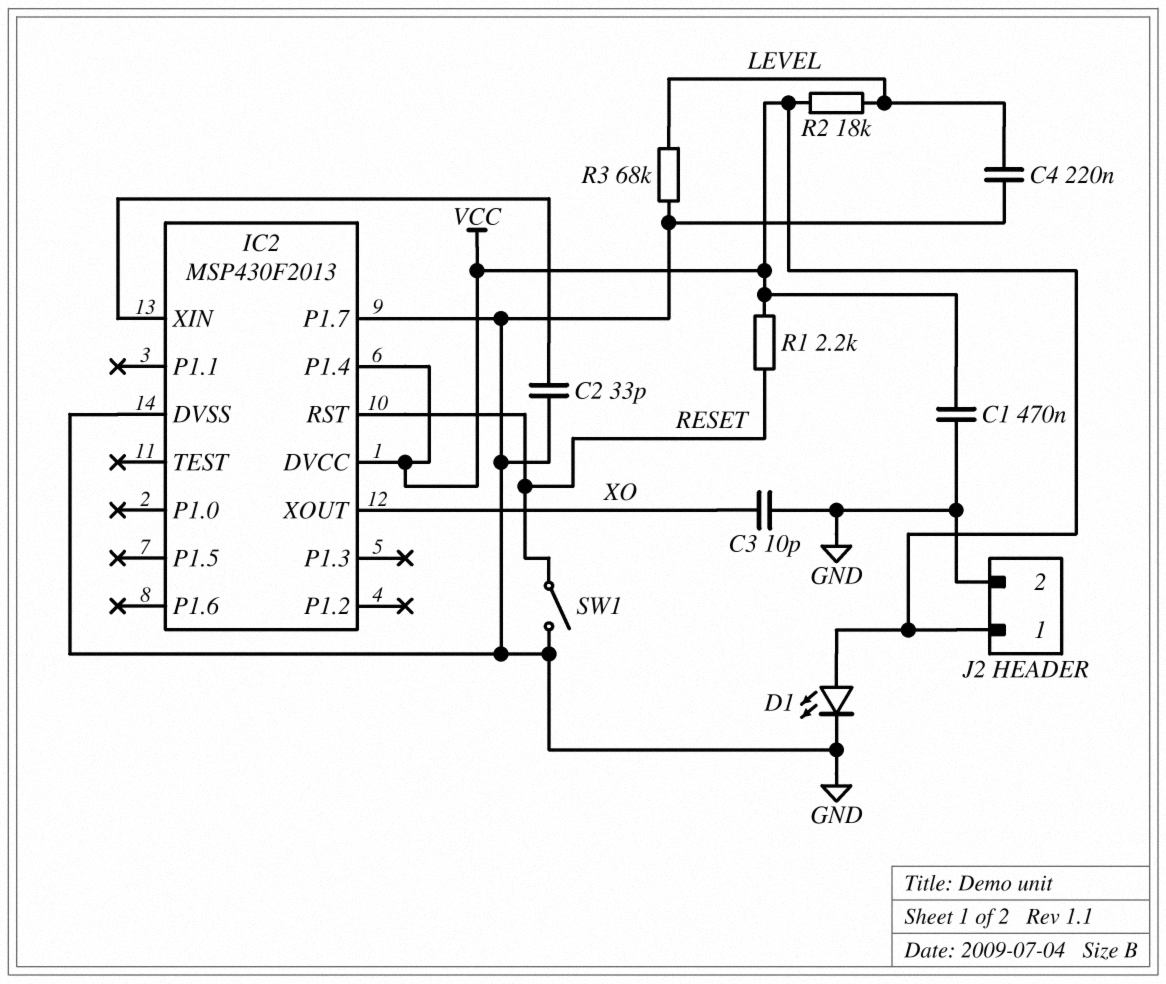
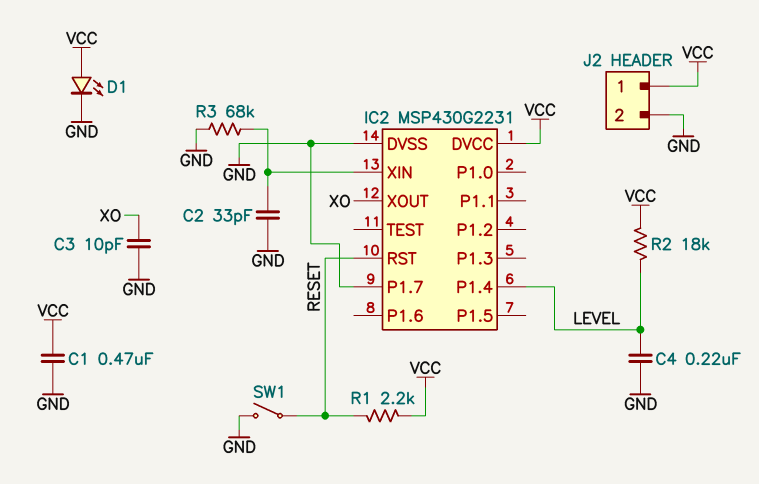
IC2: MSP430F2013 -> MSP430G2231
IC2 pin P1.4: VCC -> LEVEL
R3: 68k (GND, LEVEL) -> 68k (GND, IC2/XIN)

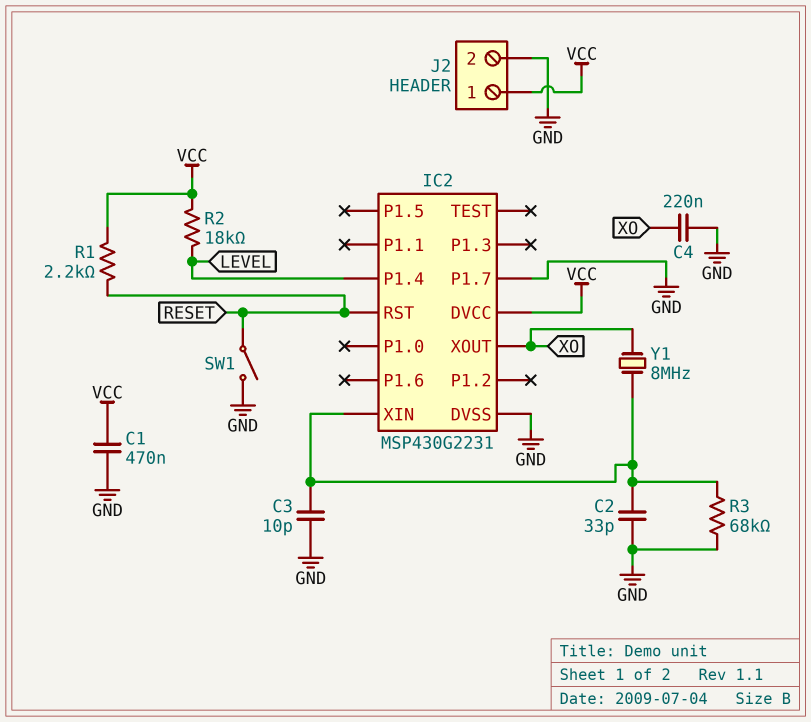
C3: 10pF (GND, XO) -> 10pF (GND, IC2/XIN)
C4: 220nF (GND, LEVEL) -> 220nF (GND, XO)
D1: LED (A VCC, K GND) -> none
Y1: none -> 8MHz (IC2/XIN, XO)

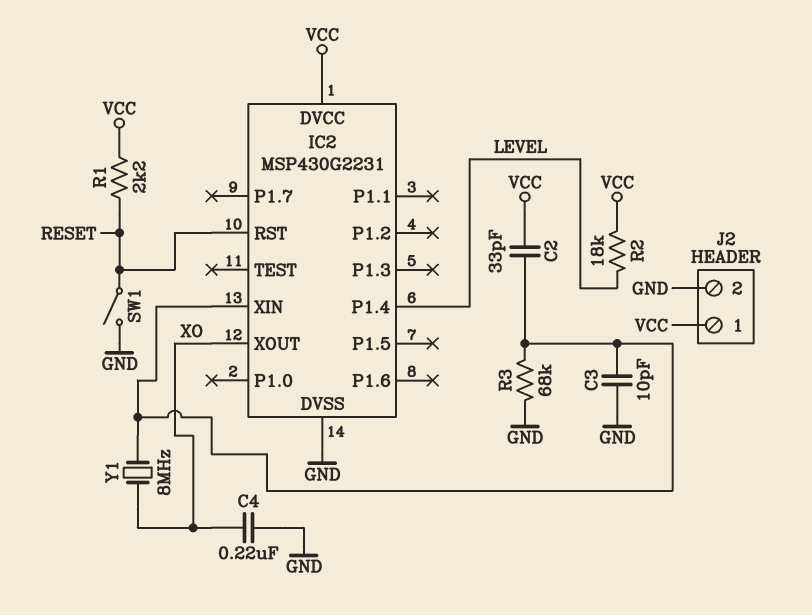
C1: 470nF (GND, VCC) -> none
C2: 33pF (GND, IC2/XIN) -> 33pF (IC2/XIN, VCC)
IC2 pin P1.7: GND -> none

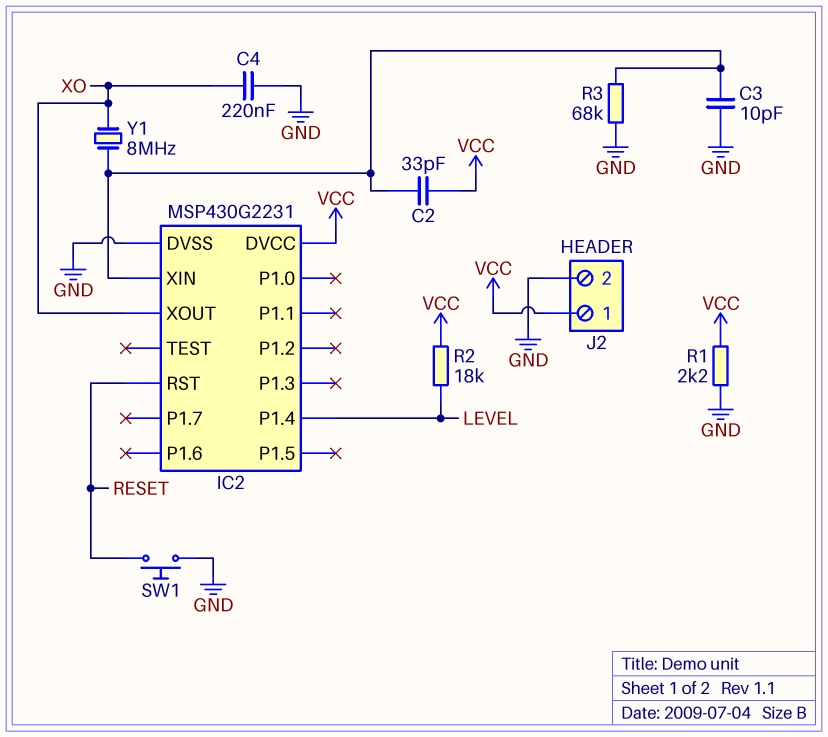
R1: 2.2k (RESET, VCC) -> 2.2k (GND, VCC)
SW1: switch (GND, RESET) -> button (GND, RESET)

